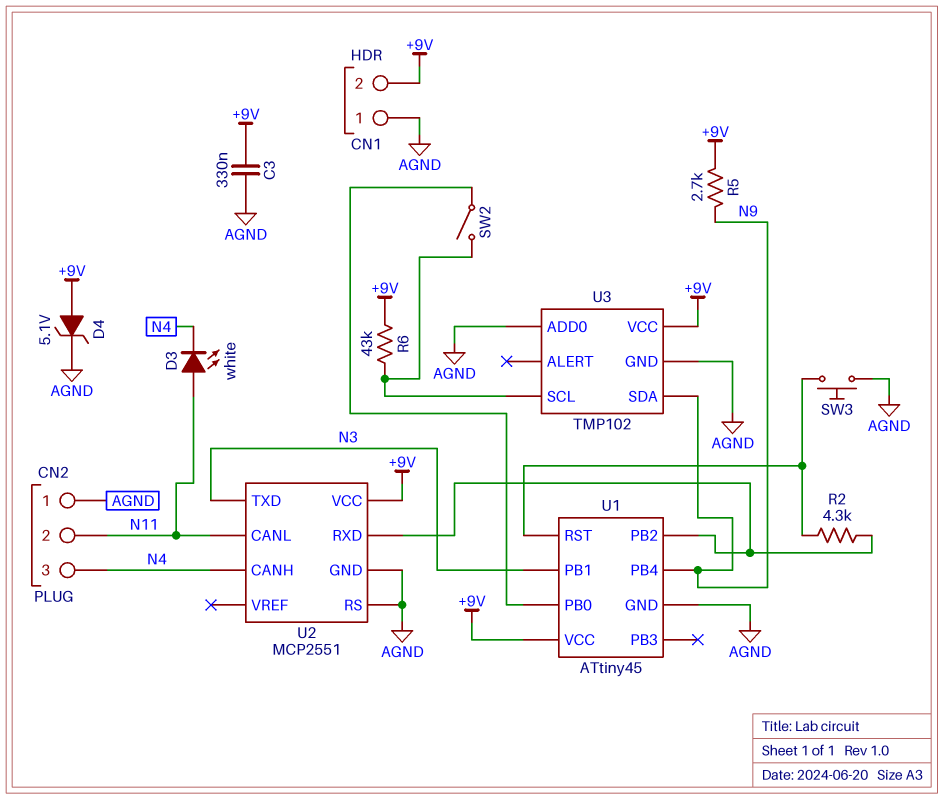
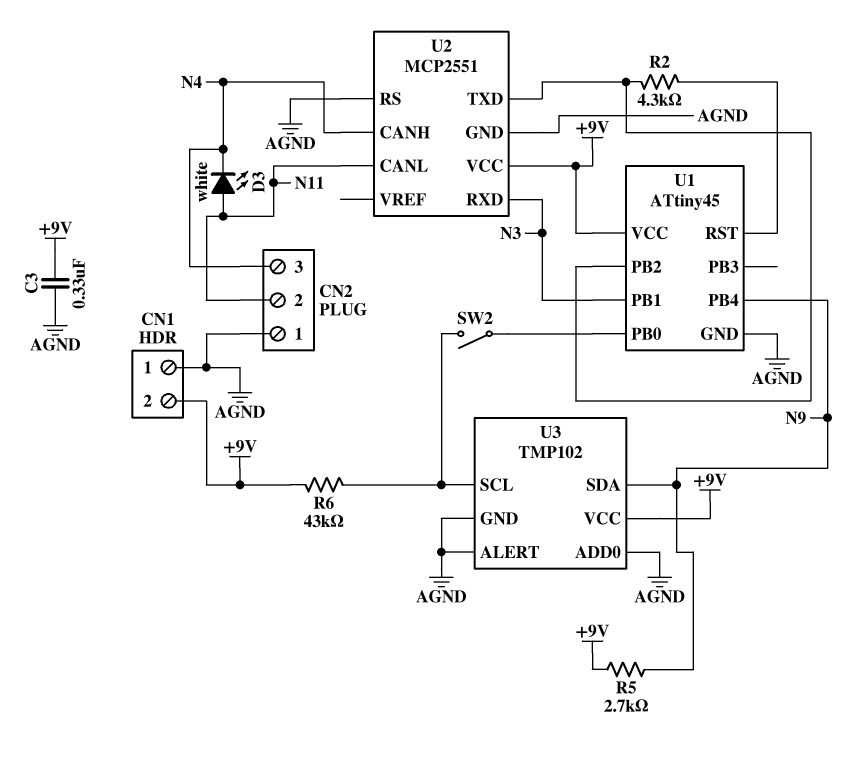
D4: zener 5.1V (A +9V, K AGND) -> none
SW3: button (AGND, U1/RST) -> none
U2 pin RXD: U1/PB2 -> N3
U2 pin TXD: N3 -> U1/PB2
U3 pin ALERT: none -> AGND

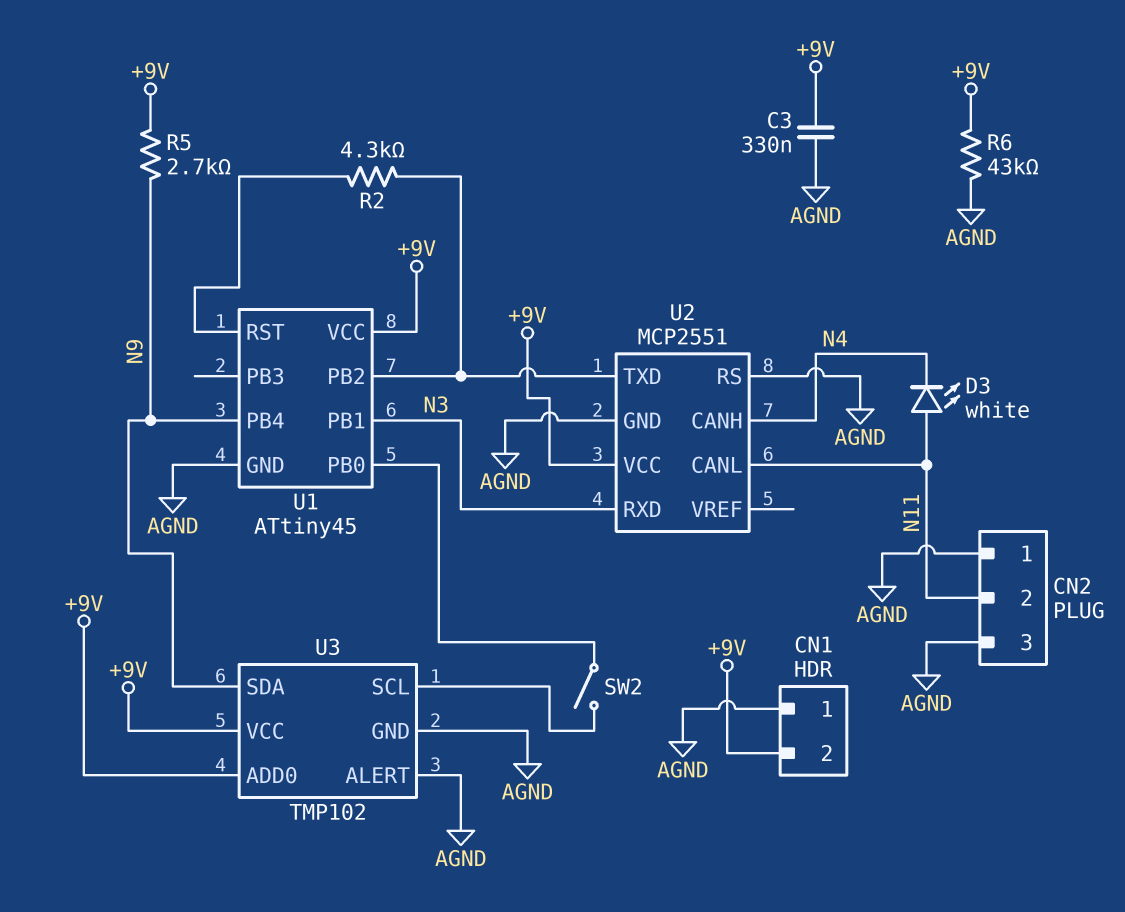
CN2 pin 3: N4 -> AGND
R6: 43k (+9V, U3/SCL) -> 43k (+9V, AGND)
U3 pin ADD0: AGND -> +9V

